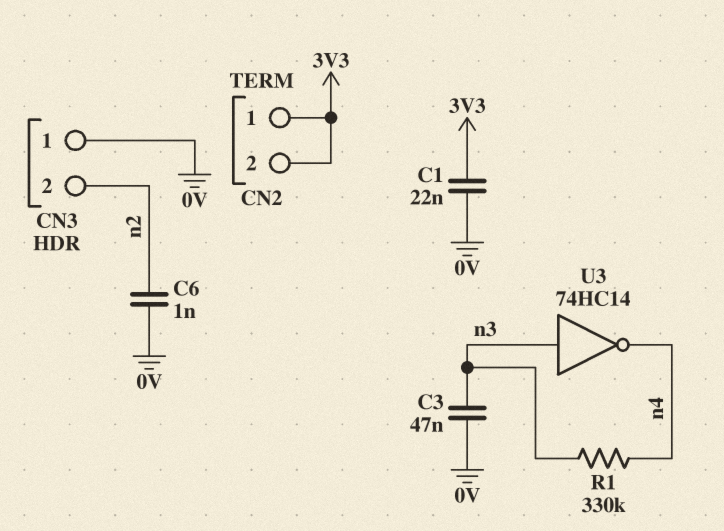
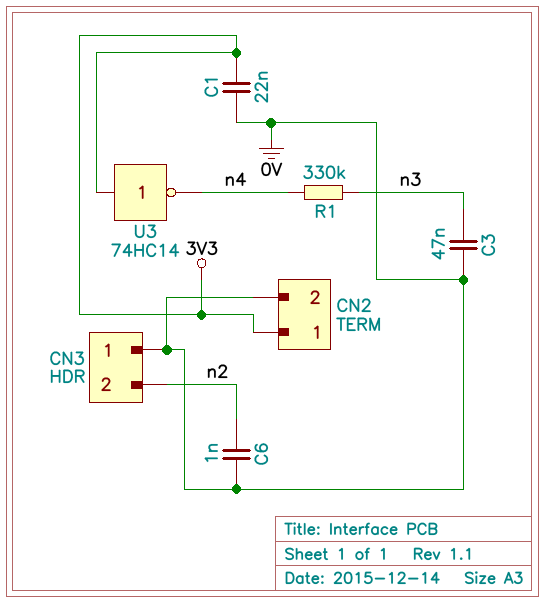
CN2 pin 2: 3V3 -> 0V
U3: NOT 74HC14 (in n3, out n4) -> NOT 74HC14 (in 3V3, out n4)

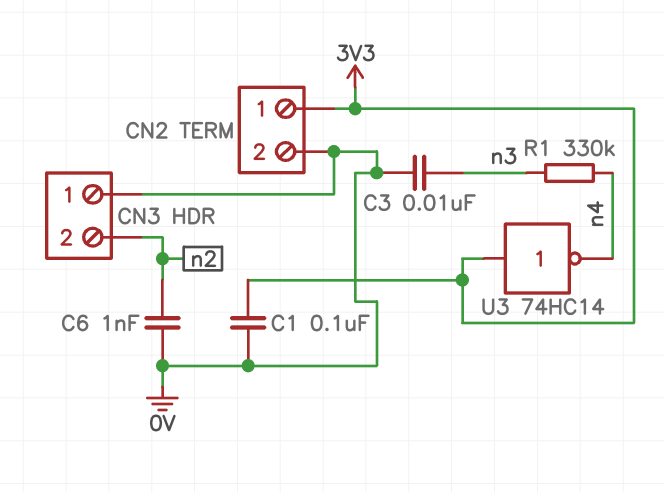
C1: 22nF (0V, 3V3) -> 100nF (0V, 3V3)
C3: 47nF (0V, n3) -> 10nF (0V, n3)

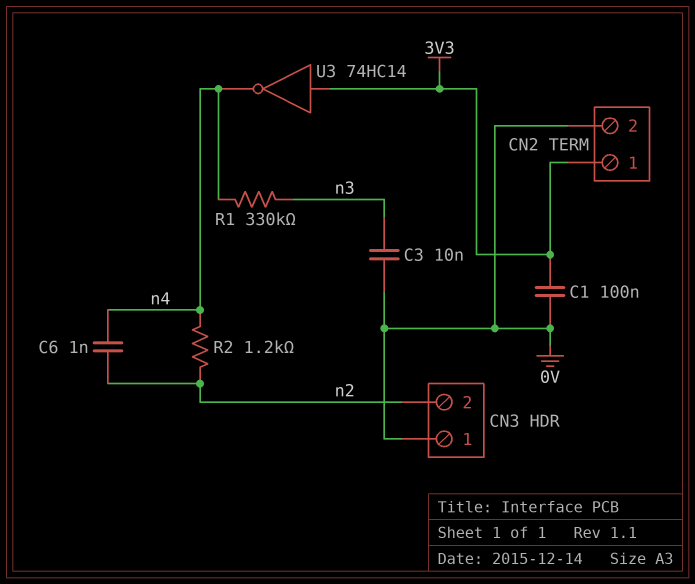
C6: 1nF (0V, n2) -> 1nF (n2, n4)
R2: none -> 1.2k (n2, n4)

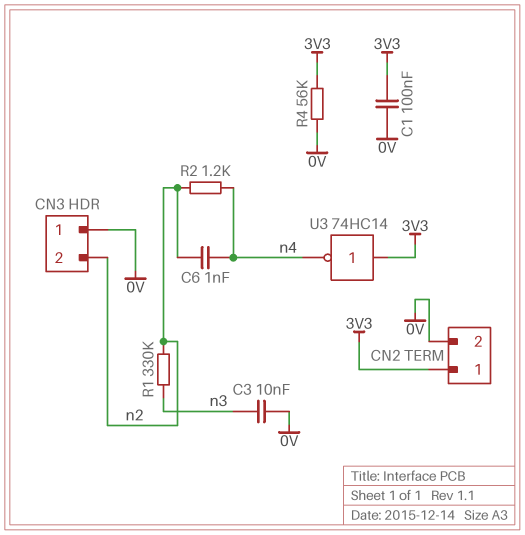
R1: 330k (n3, n4) -> 330k (n2, n3)
R4: none -> 56k (0V, 3V3)

